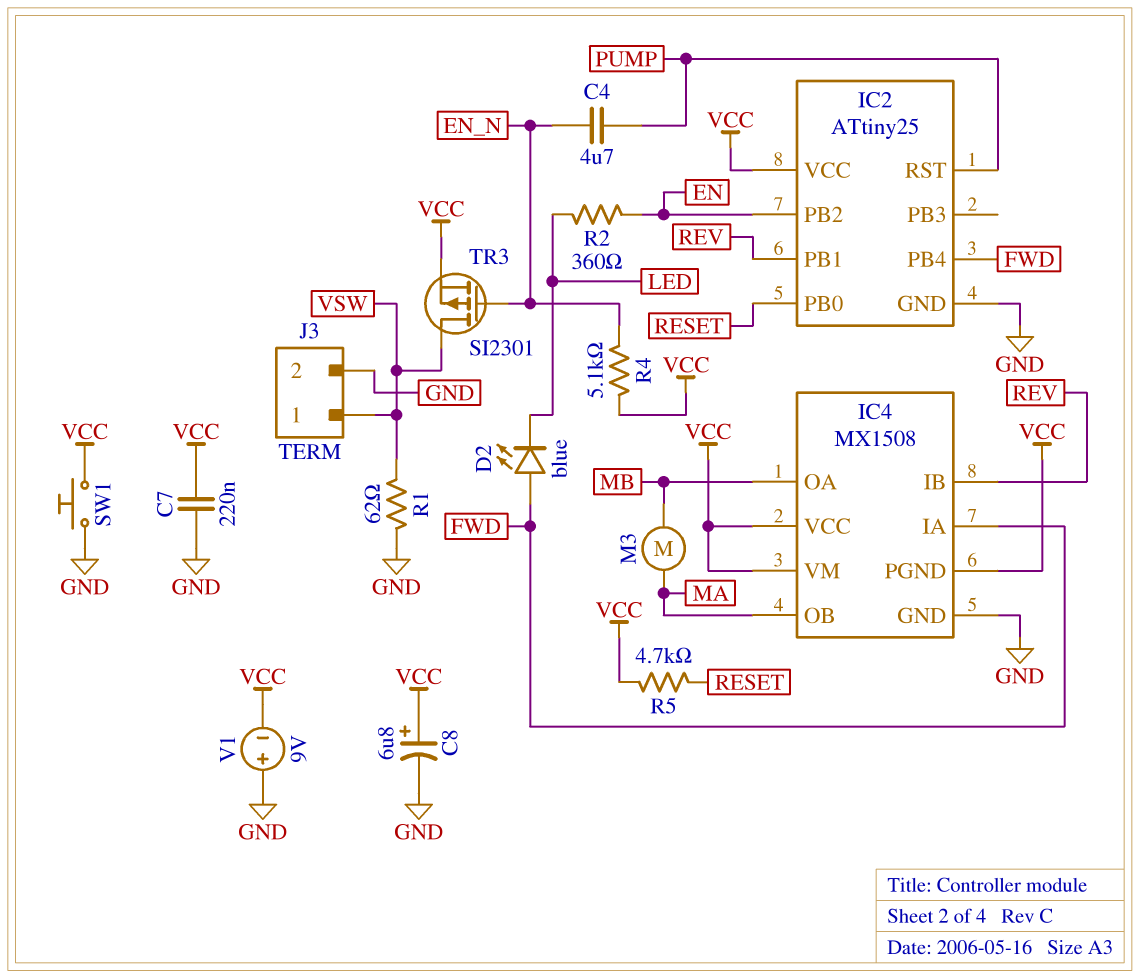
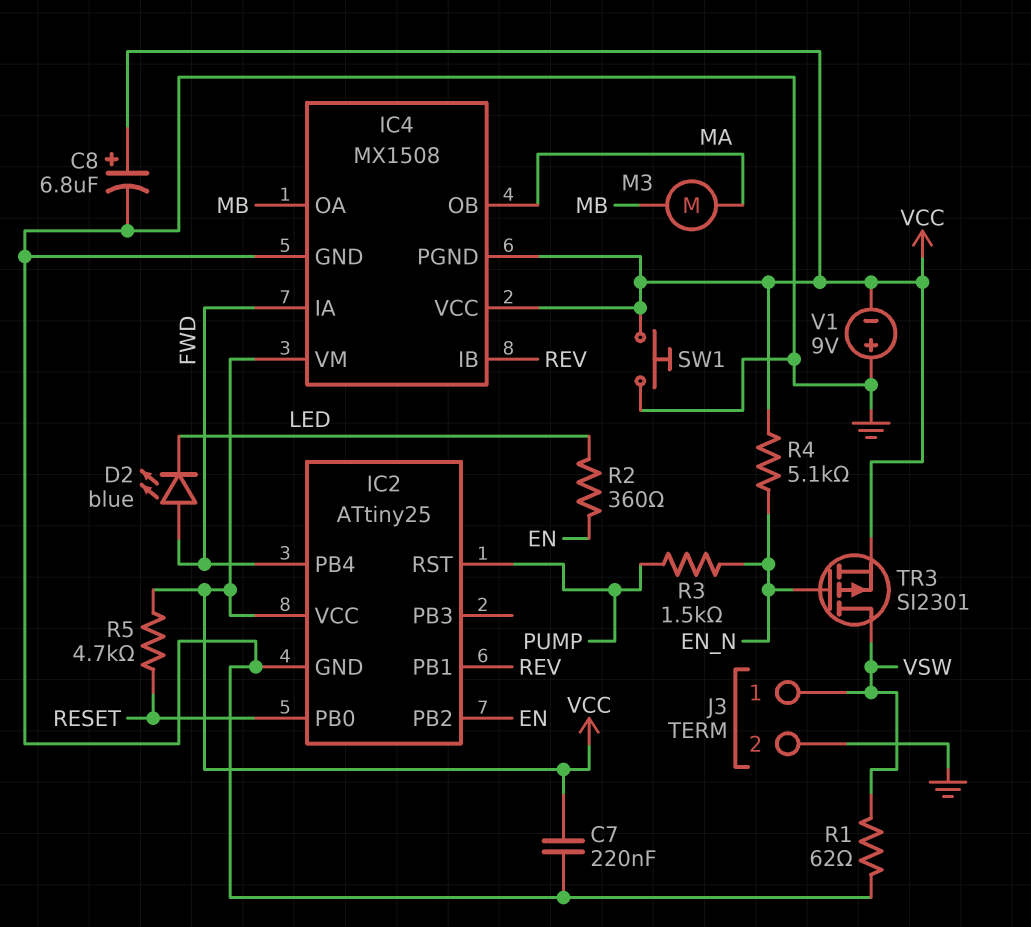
C4: 4.7uF (EN_N, PUMP) -> none
R3: none -> 1.5k (EN_N, PUMP)

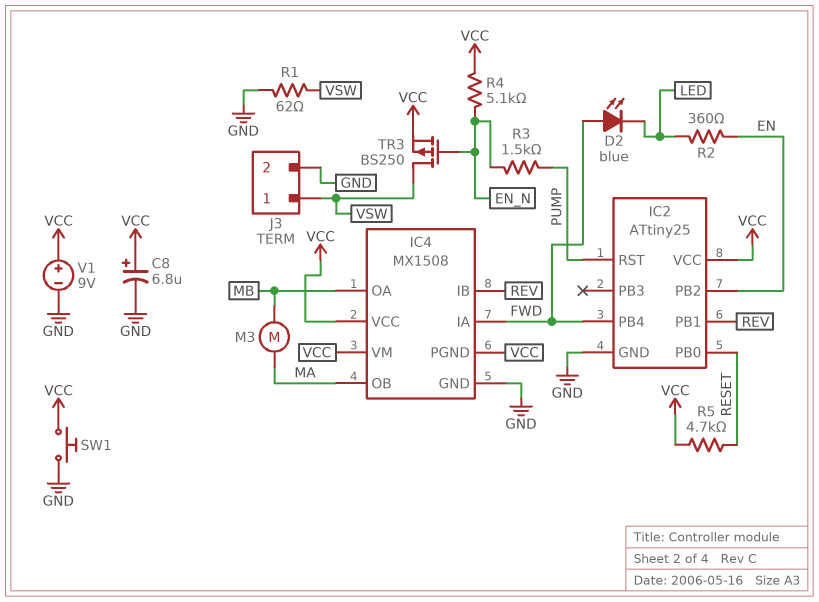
C7: 220nF (GND, VCC) -> none
TR3: PMOS SI2301 (G EN_N, D VSW, S VCC) -> PMOS BS250 (G EN_N, D VSW, S VCC)
V1: 9V (plus GND, minus VCC) -> 9V (plus VCC, minus GND)

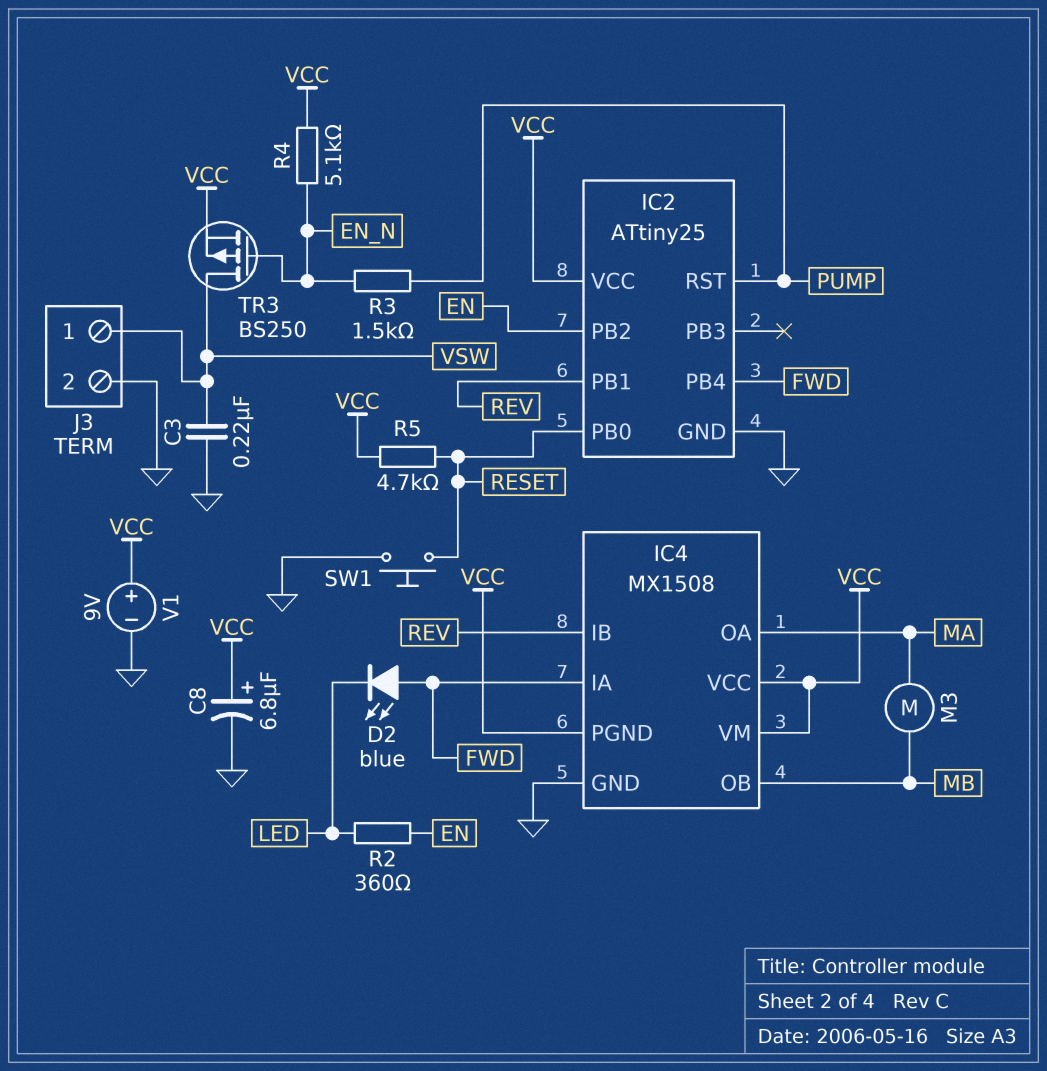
C3: none -> 220nF (GND, VSW)
IC4 pin OA: MB -> MA
IC4 pin OB: MA -> MB
R1: 62 (GND, VSW) -> none
SW1: button (GND, VCC) -> button (GND, RESET)

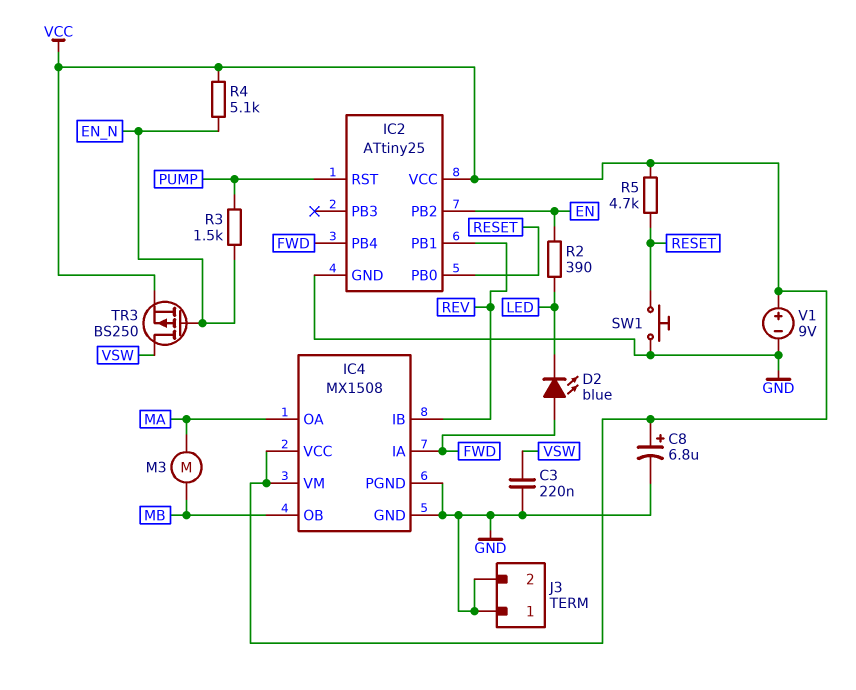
IC4 pin PGND: VCC -> GND
J3 pin 1: VSW -> GND
R2: 360 (EN, LED) -> 390 (EN, LED)

